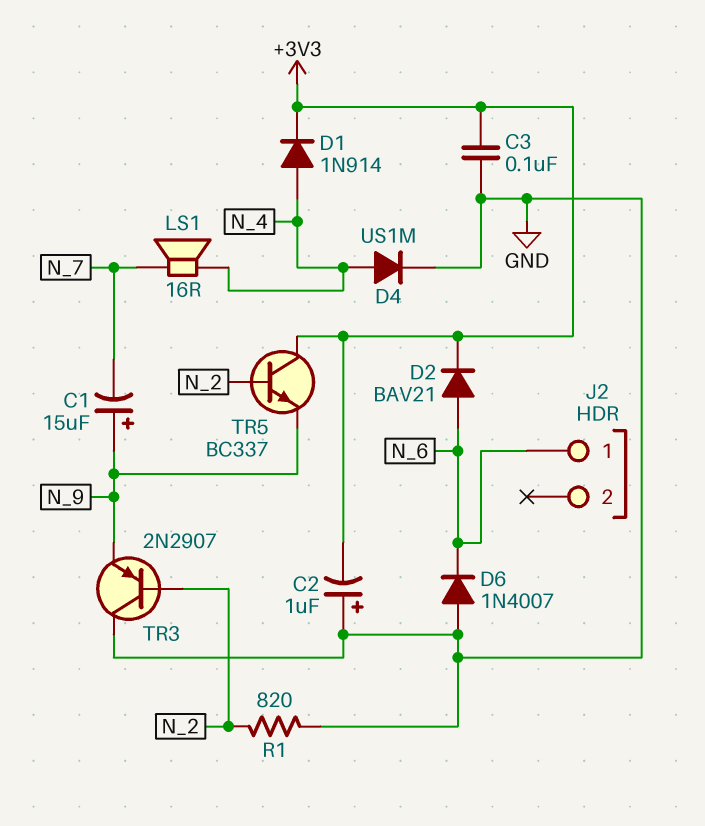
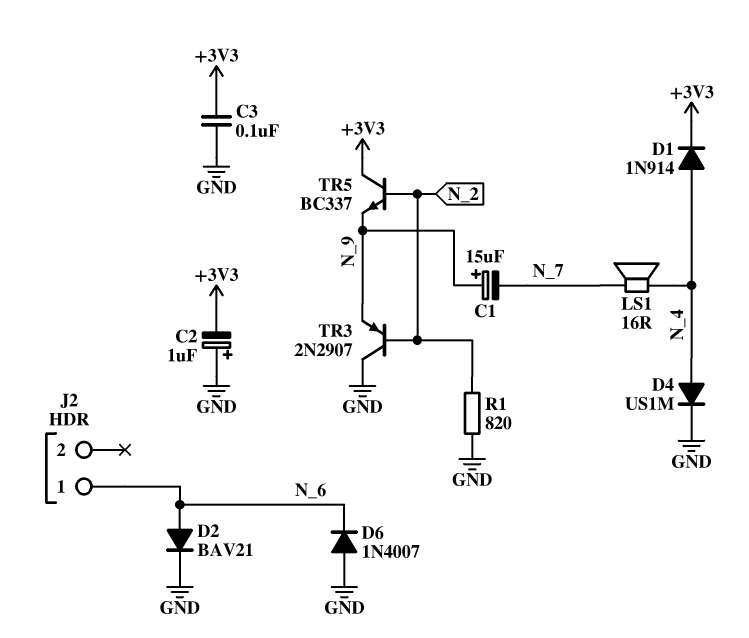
D2: diode BAV21 (A N_6, K +3V3) -> diode BAV21 (A N_6, K GND)

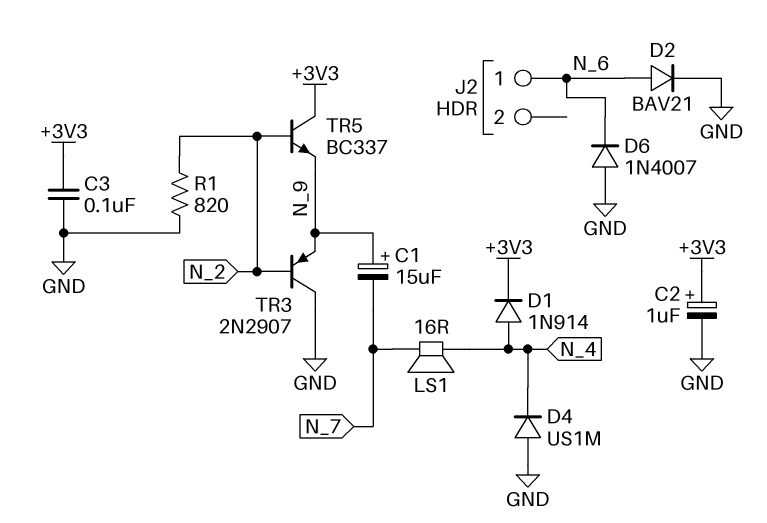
C2: 1uF (plus GND, minus +3V3) -> 1uF (plus +3V3, minus GND)
D4: diode US1M (A N_4, K GND) -> diode US1M (A GND, K N_4)

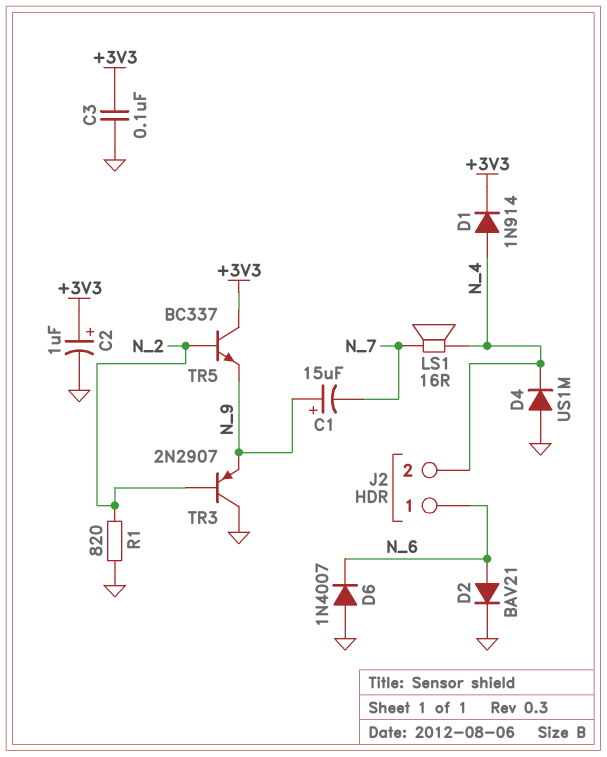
J2 pin 2: none -> N_4

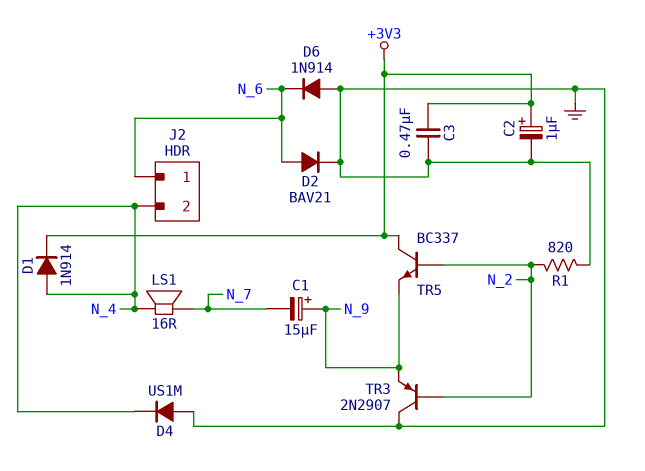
C3: 100nF (+3V3, GND) -> 470nF (+3V3, GND)
D6: diode 1N4007 (A GND, K N_6) -> diode 1N914 (A GND, K N_6)

